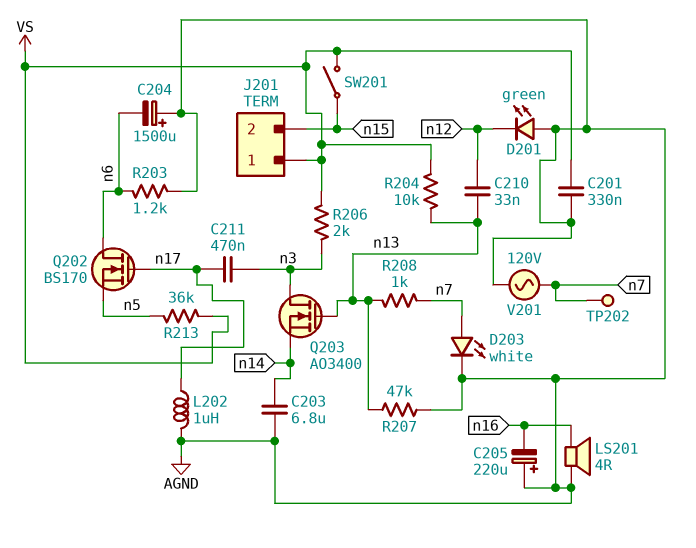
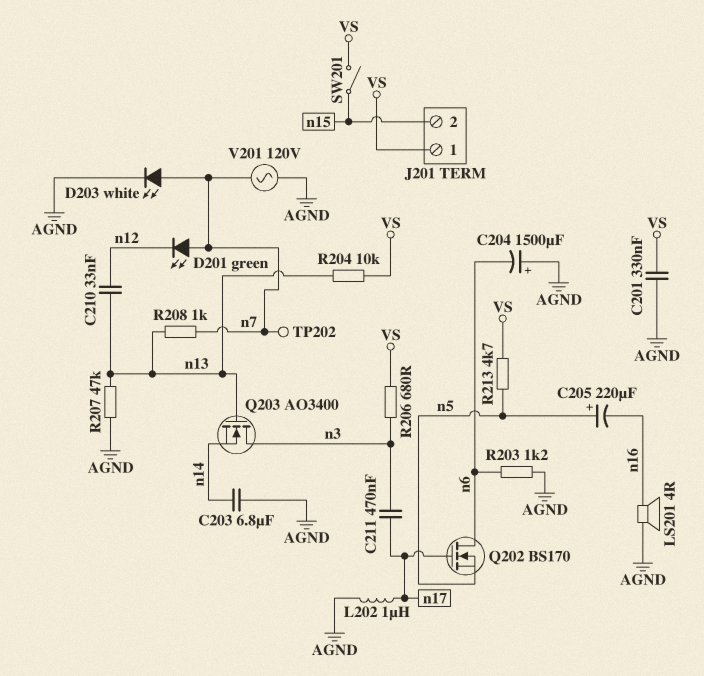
C205: 220uF (plus AGND, minus n16) -> 220uF (plus n5, minus n16)
D201: LED green (A AGND, K n12) -> LED green (A n7, K n12)
R206: 2k (VS, n3) -> 680 (VS, n3)
R213: 36k (VS, n5) -> 4.7k (VS, n5)

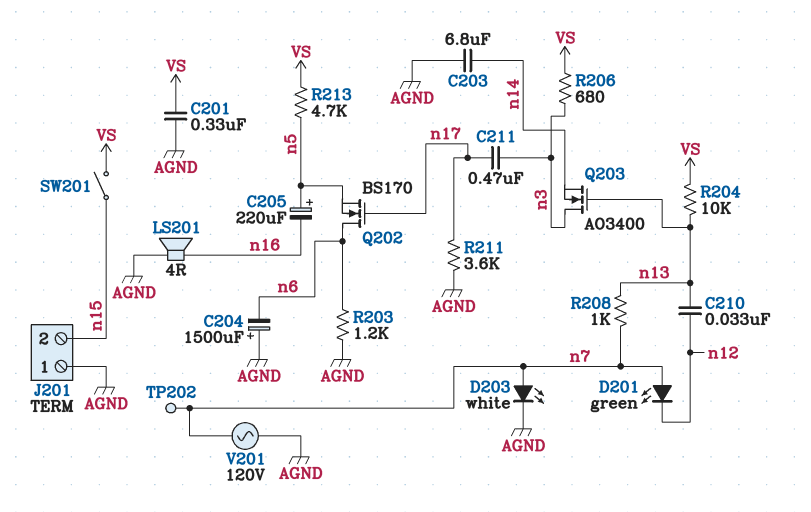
J201 pin 1: VS -> AGND
L202: 1uH (AGND, n17) -> none
R207: 47k (AGND, n13) -> none
R211: none -> 3.6k (AGND, n17)

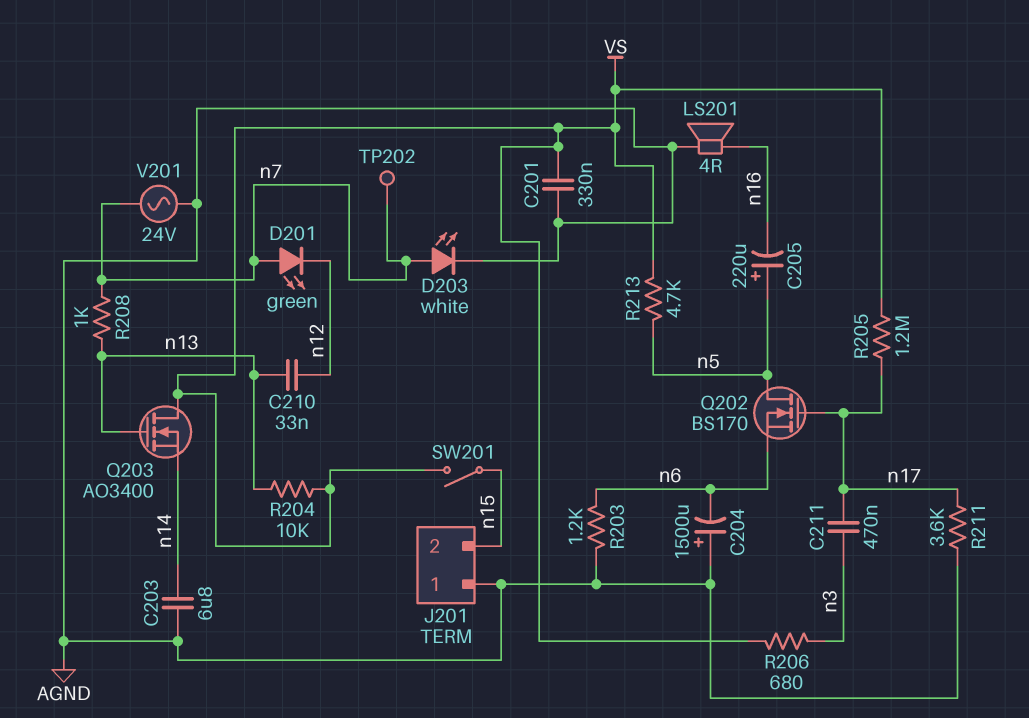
Q202: NMOS BS170 (G n17, D n6, S n5) -> NMOS BS170 (G n17, D n5, S n6)
Q203: NMOS AO3400 (G n13, D n3, S n14) -> NMOS AO3400 (G n13, D VS, S n14)
R205: none -> 1.2M (VS, n17)
V201: AC 120V (AGND, n7) -> AC 24V (AGND, n7)

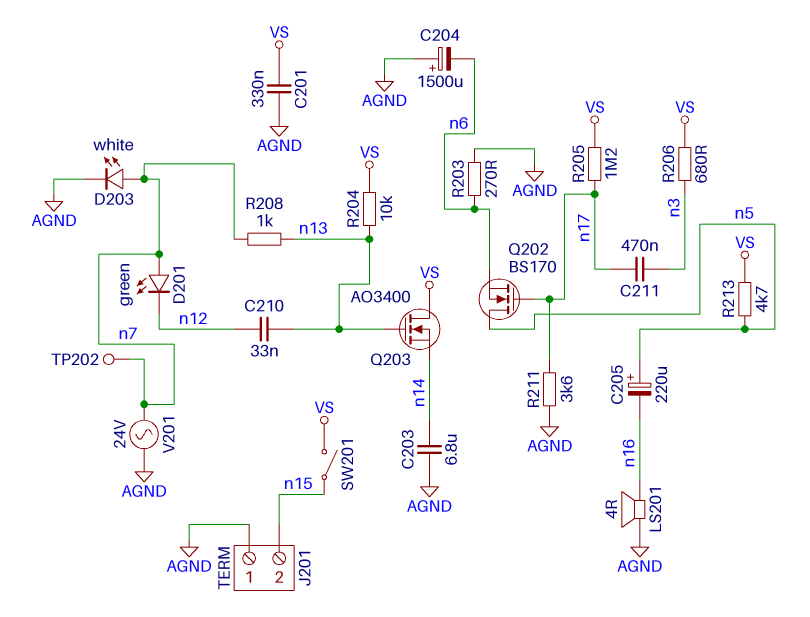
R203: 1.2k (AGND, n6) -> 270 (AGND, n6)

